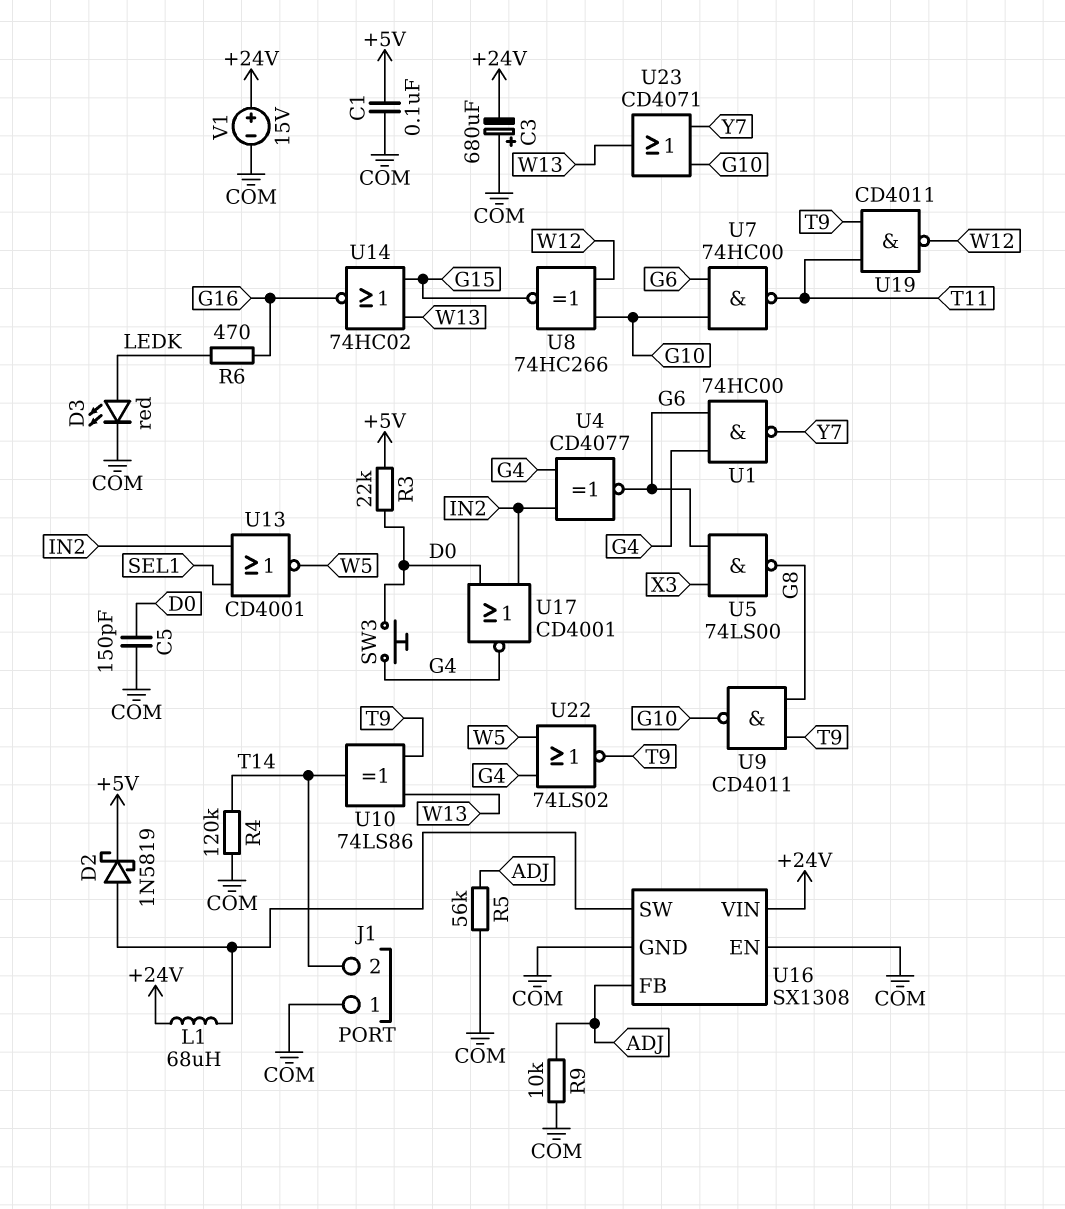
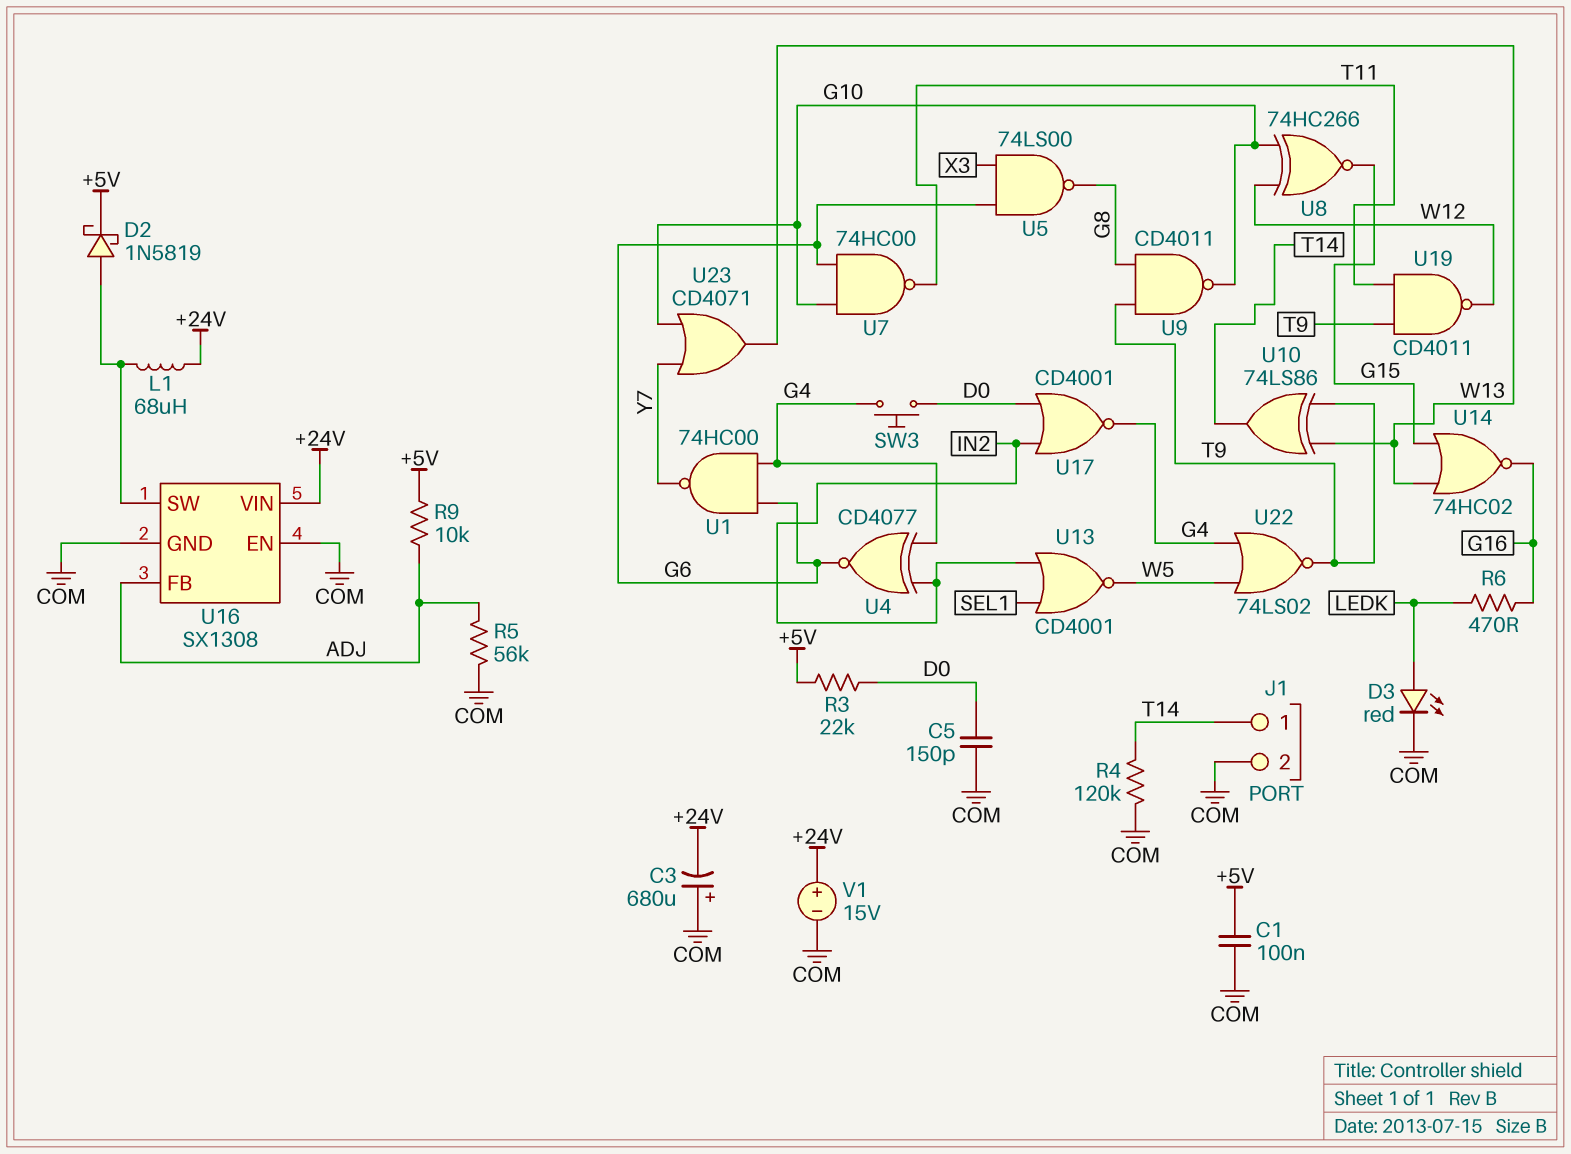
J1 pin 1: COM -> T14
J1 pin 2: T14 -> COM
R9: 10k (ADJ, COM) -> 10k (+5V, ADJ)

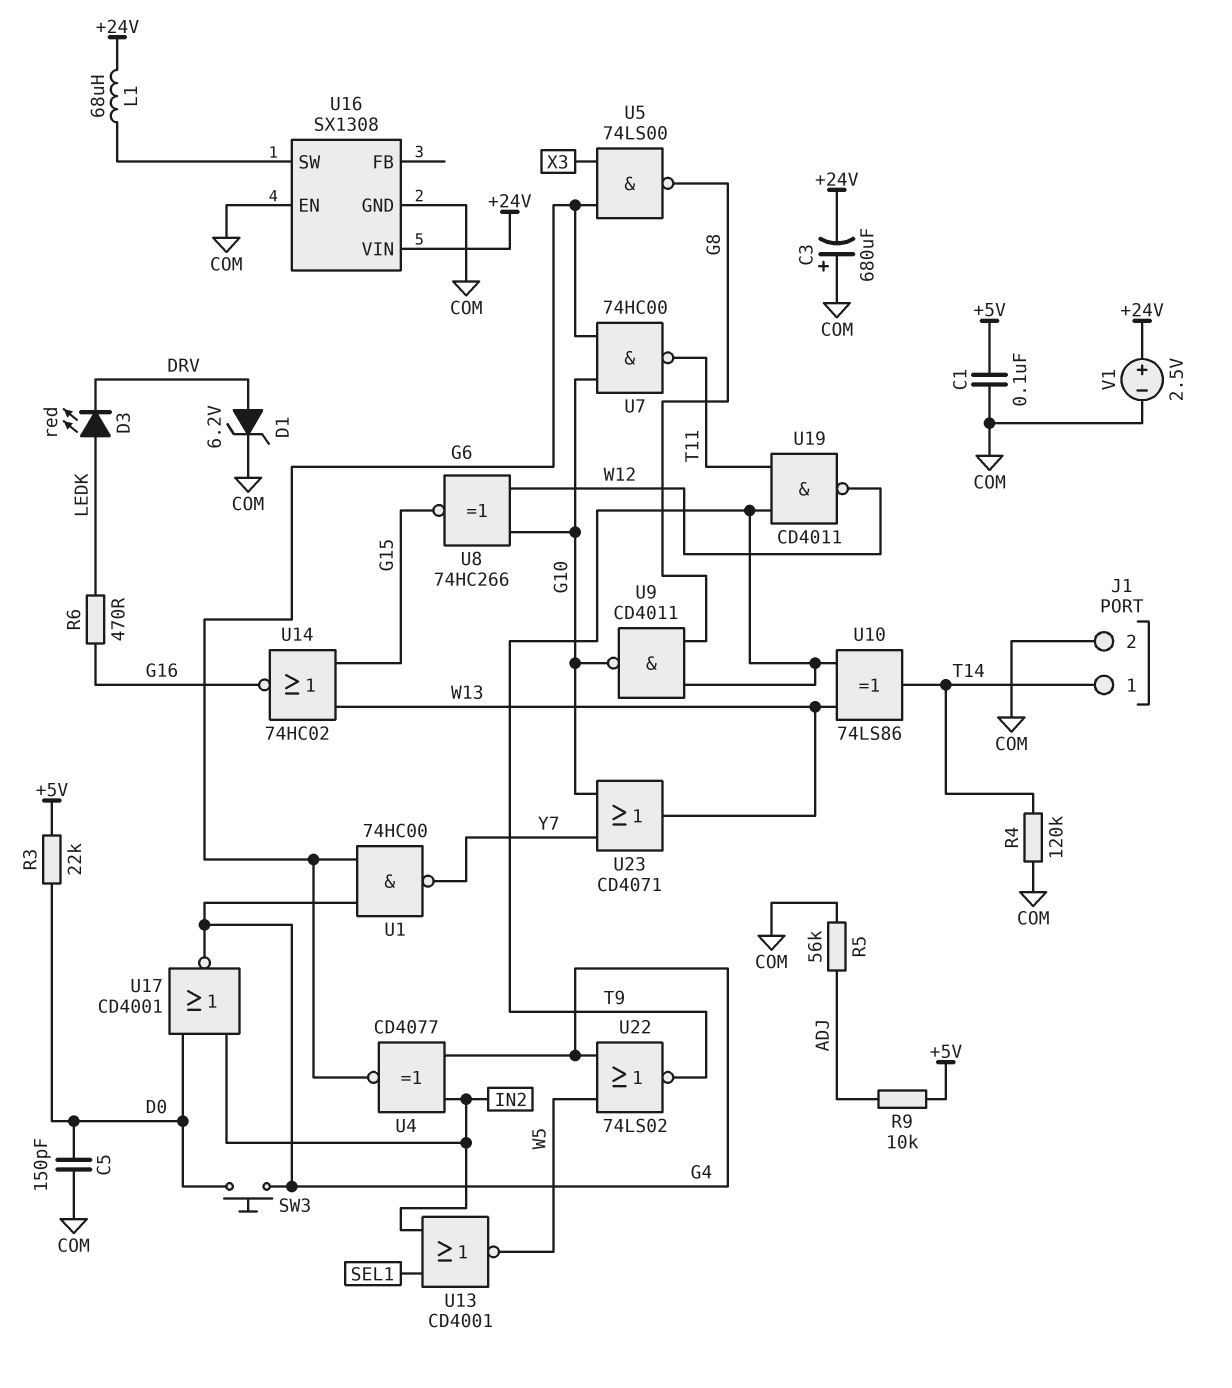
D1: none -> zener 6.2V (A DRV, K COM)
D2: schottky 1N5819 (A U16/SW, K +5V) -> none
D3: LED red (A LEDK, K COM) -> LED red (A LEDK, K DRV)
U16 pin FB: ADJ -> none
V1: 15V (plus +24V, minus COM) -> 2.5V (plus +24V, minus COM)

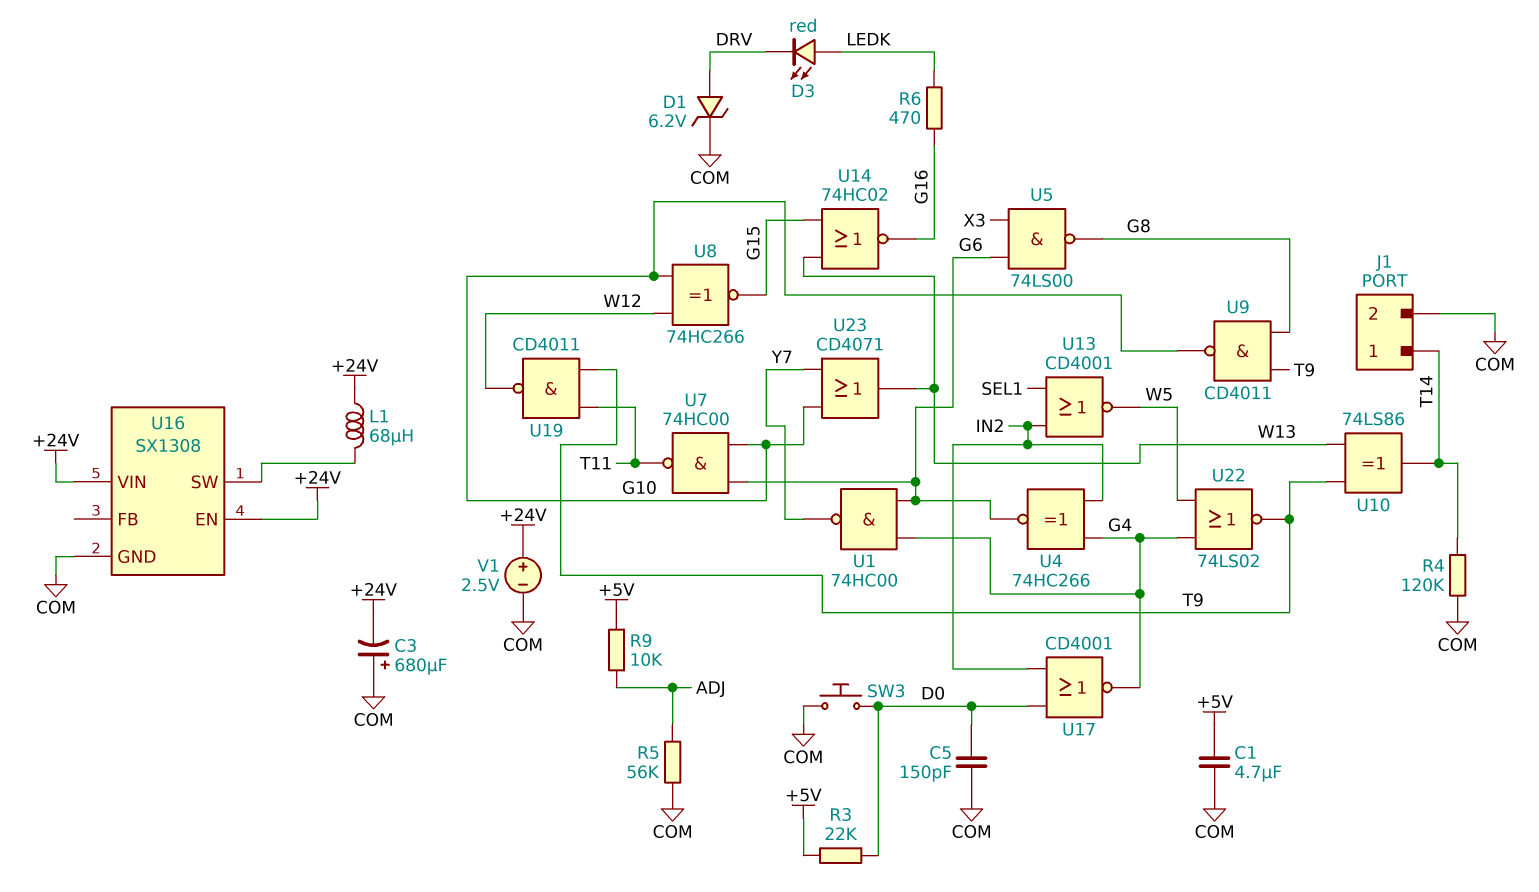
C1: 100nF (+5V, COM) -> 4.7uF (+5V, COM)
SW3: button (D0, G4) -> button (COM, D0)
U4: XNOR CD4077 (in G4, in IN2, out G6) -> XNOR 74HC266 (in G4, in IN2, out G6)
U16 pin EN: COM -> +24V

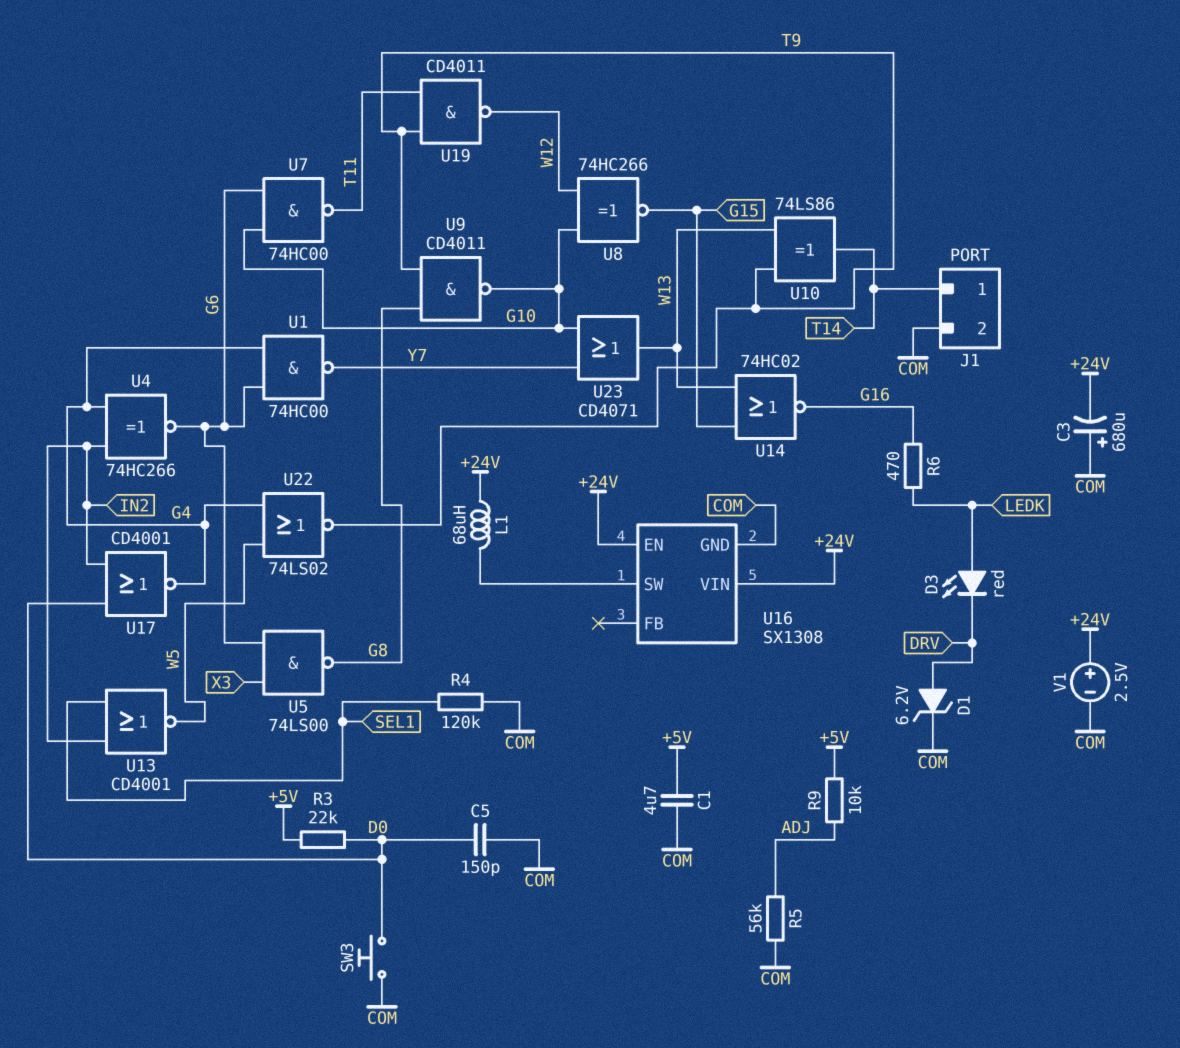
R4: 120k (COM, T14) -> 120k (COM, SEL1)

